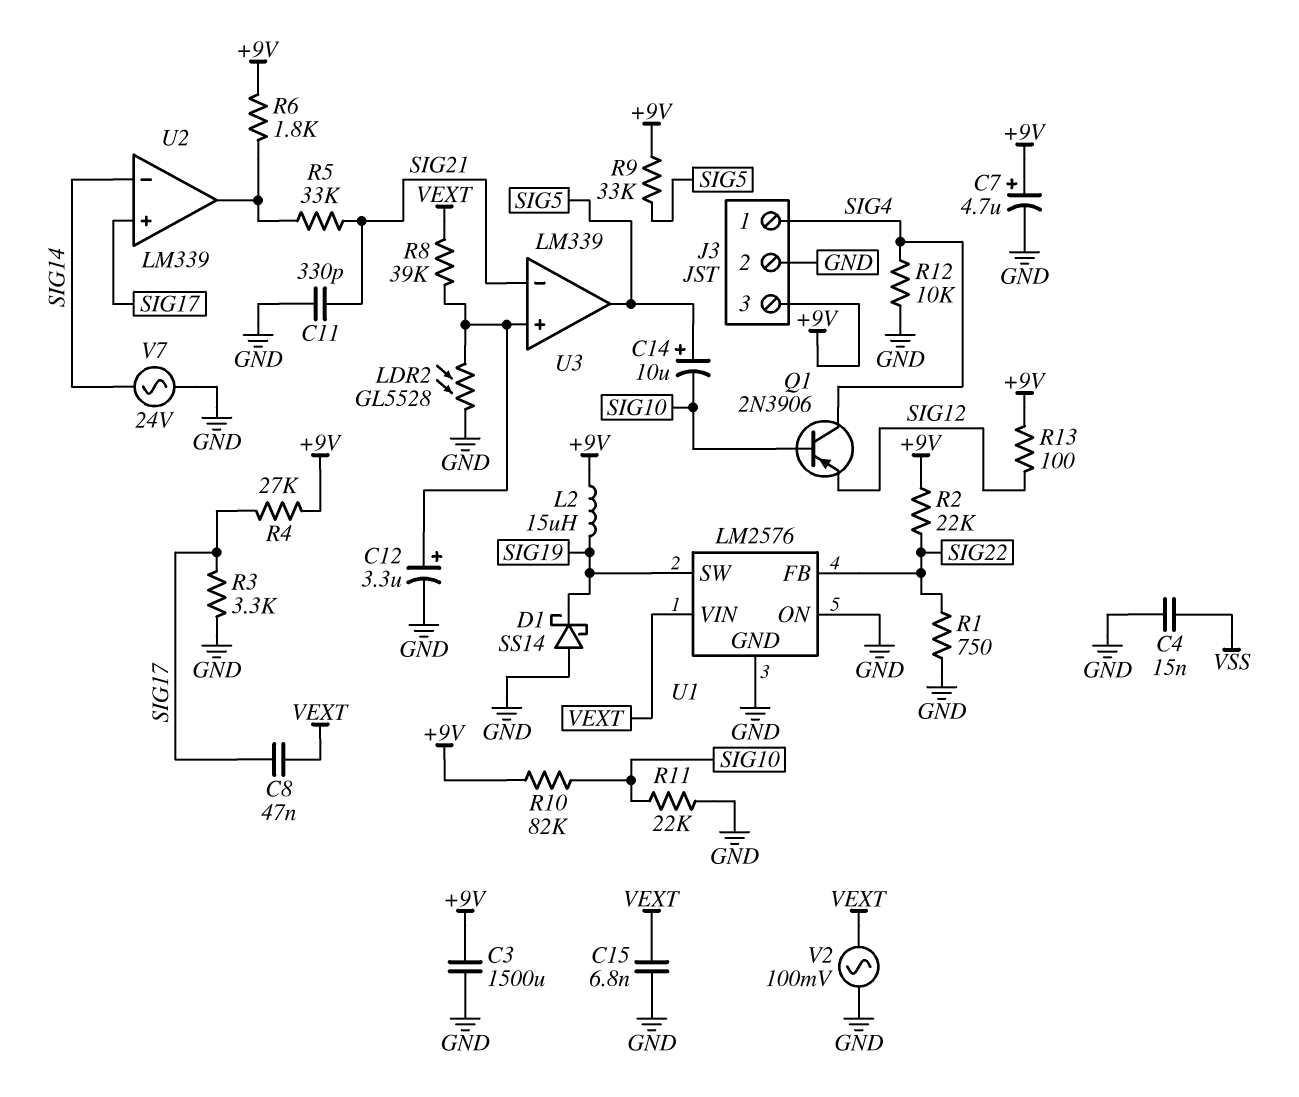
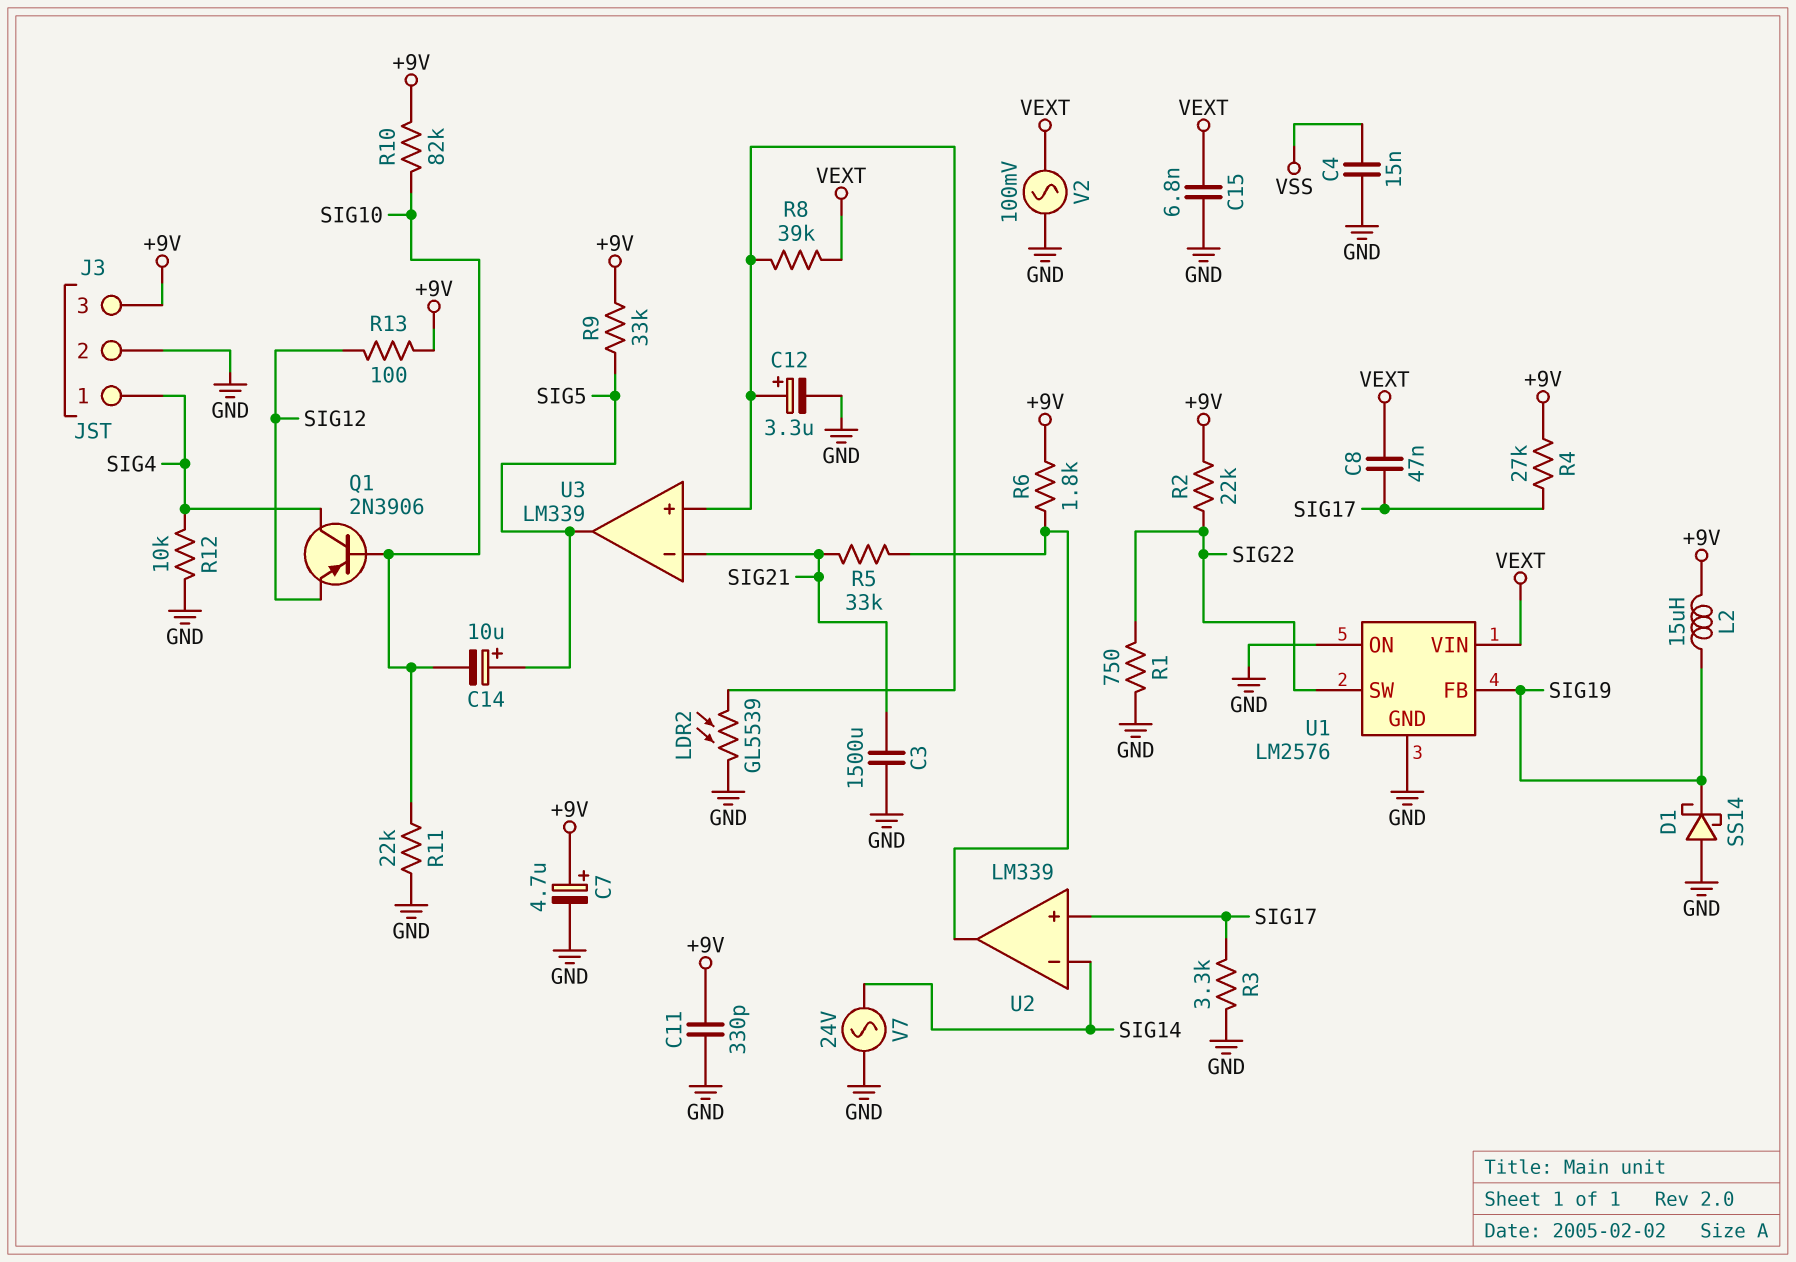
C3: 1500uF (+9V, GND) -> 1500uF (GND, SIG21)
C11: 330pF (GND, SIG21) -> 330pF (+9V, GND)
LDR2: GL5528 (GND, U3/in+) -> GL5539 (GND, U3/in+)
U1 pin FB: SIG22 -> SIG19
U1 pin SW: SIG19 -> SIG22

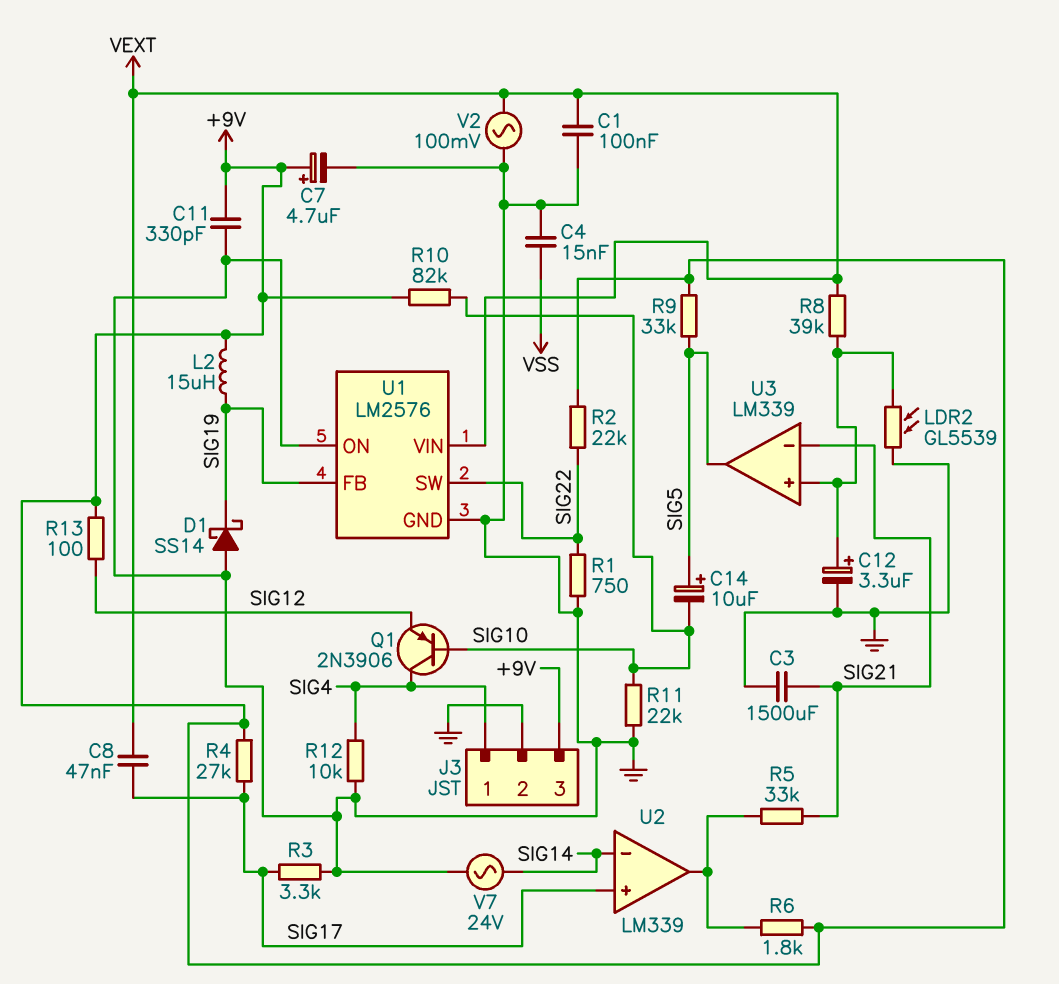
C1: none -> 100nF (GND, VEXT)
C15: 6.8nF (GND, VEXT) -> none

